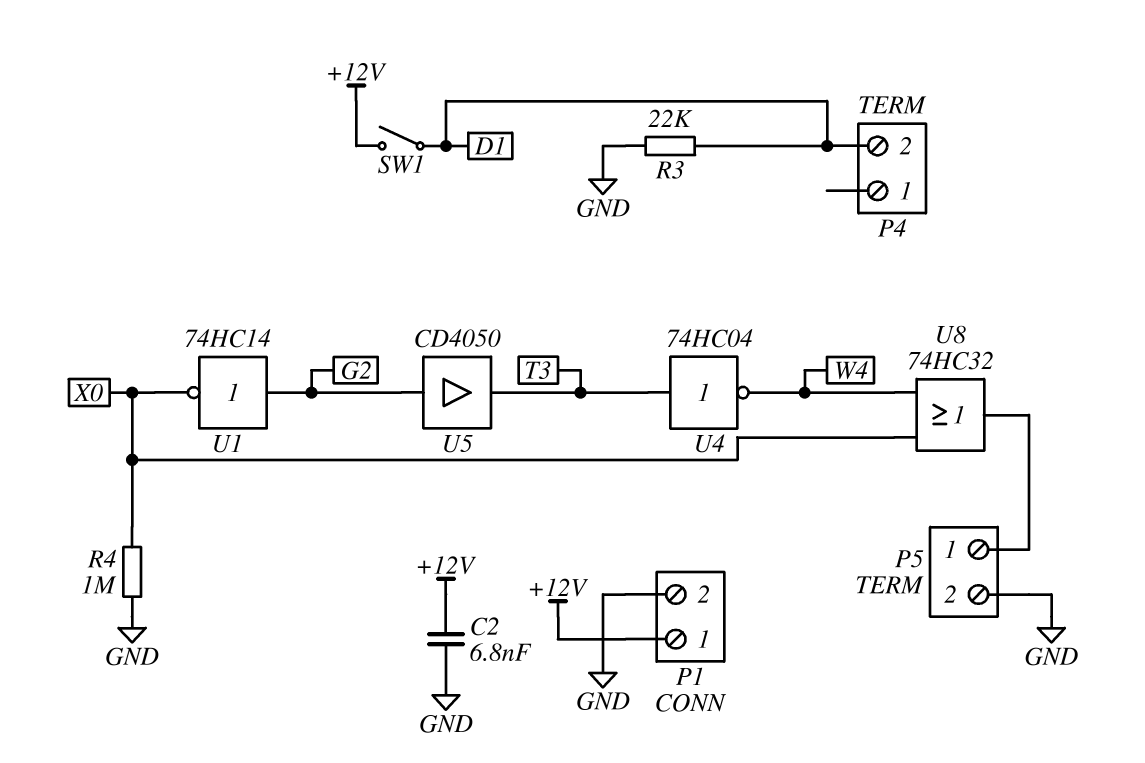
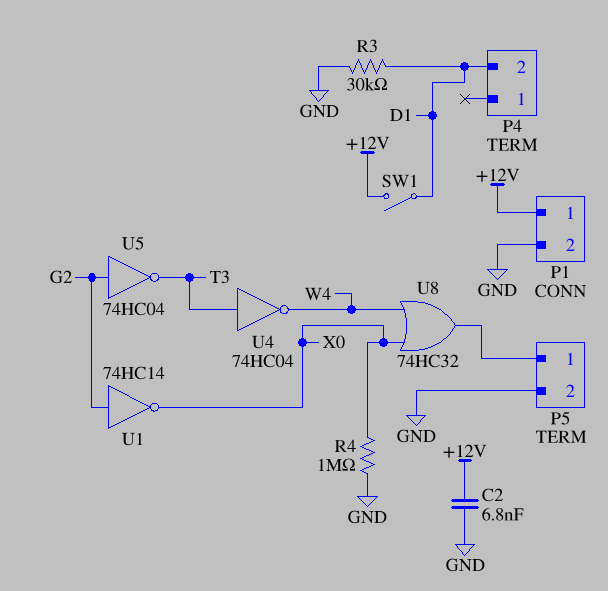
R3: 22k (D1, GND) -> 30k (D1, GND)
U5: buffer CD4050 (in G2, out T3) -> NOT 74HC04 (in G2, out T3)

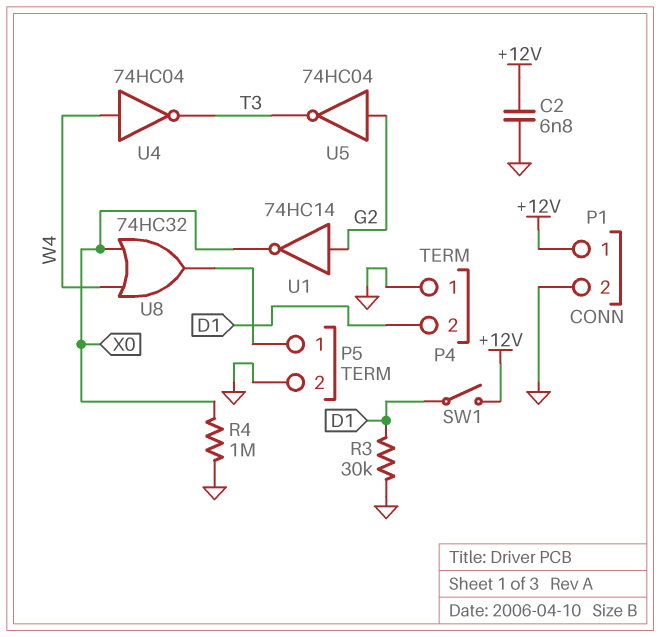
P4 pin 1: none -> GND
U4: NOT 74HC04 (in T3, out W4) -> NOT 74HC04 (in W4, out T3)

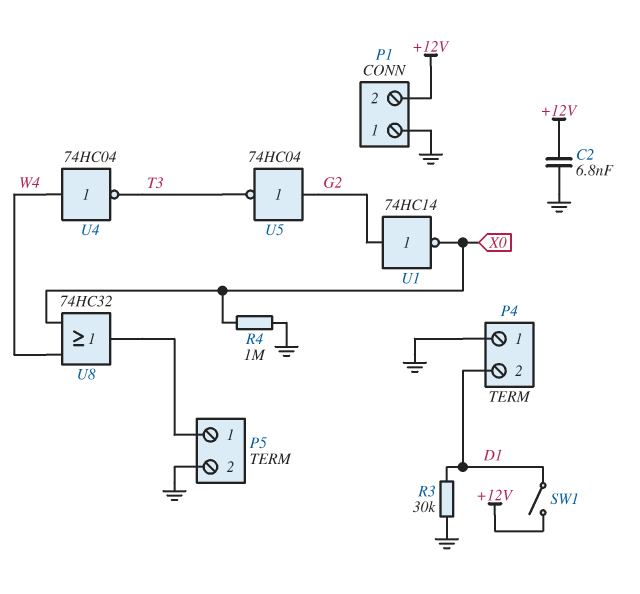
P1 pin 1: +12V -> GND
P1 pin 2: GND -> +12V

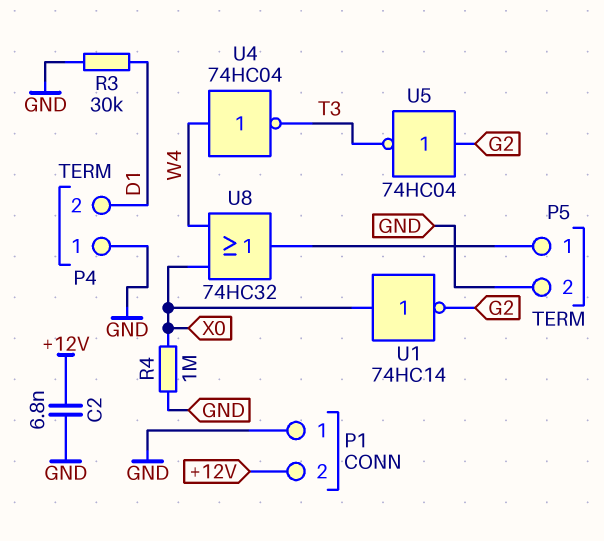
SW1: switch (+12V, D1) -> none
U1: NOT 74HC14 (in G2, out X0) -> NOT 74HC14 (in X0, out G2)

